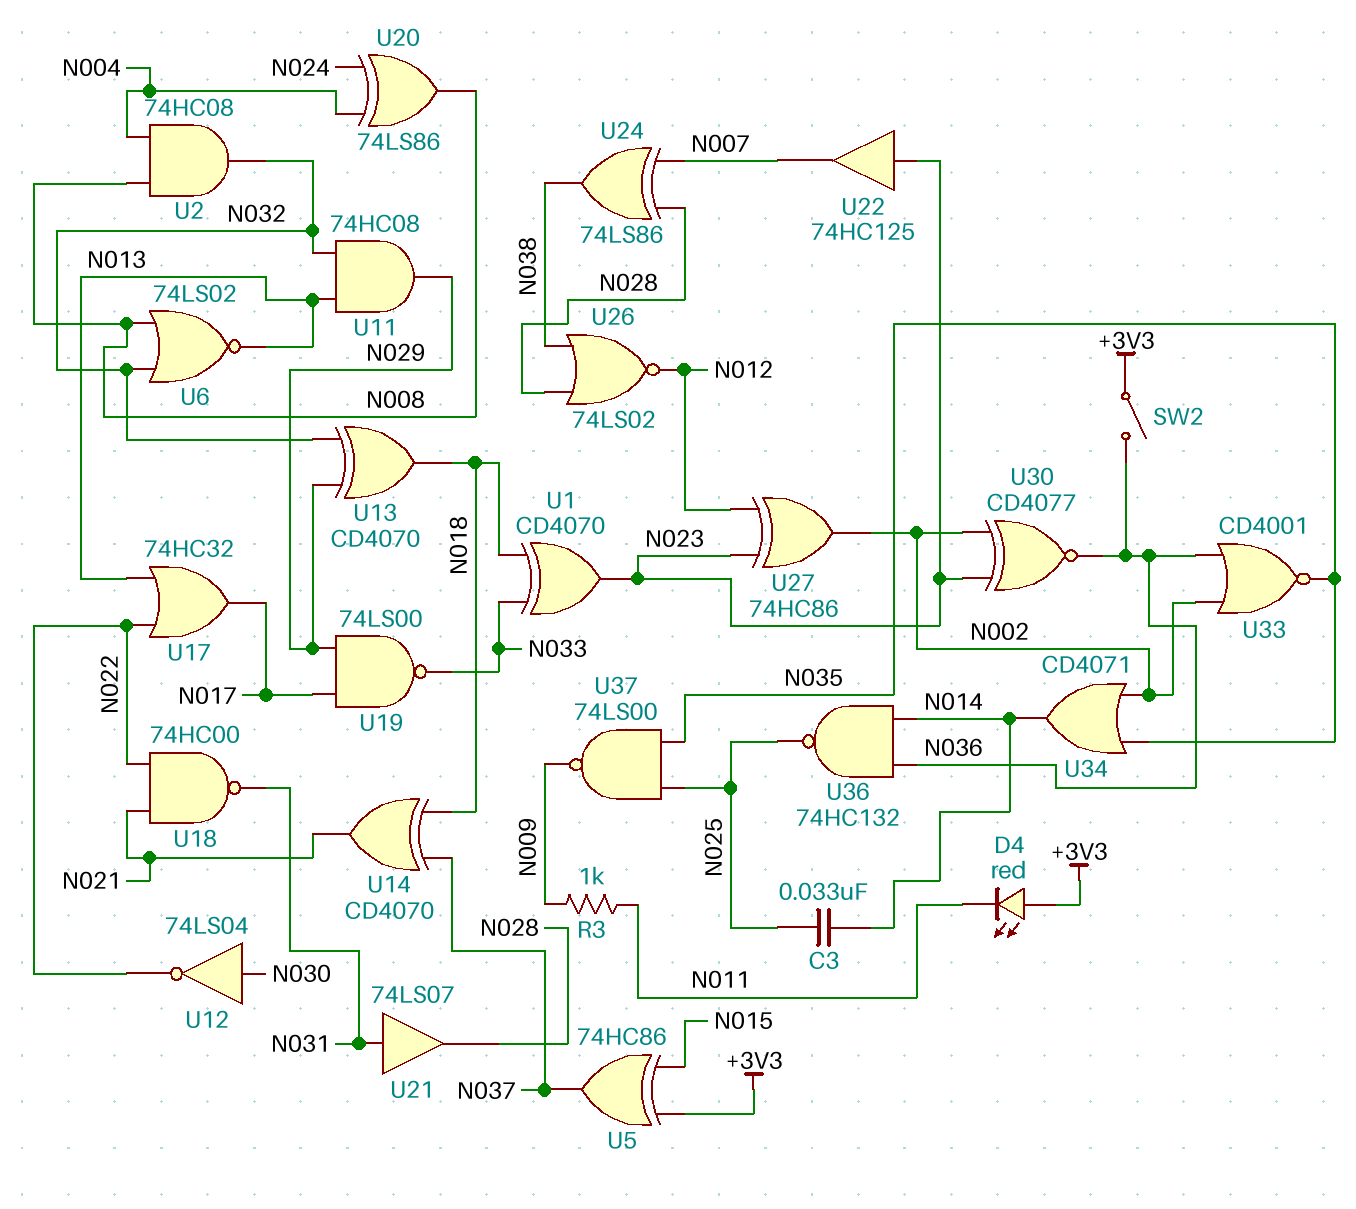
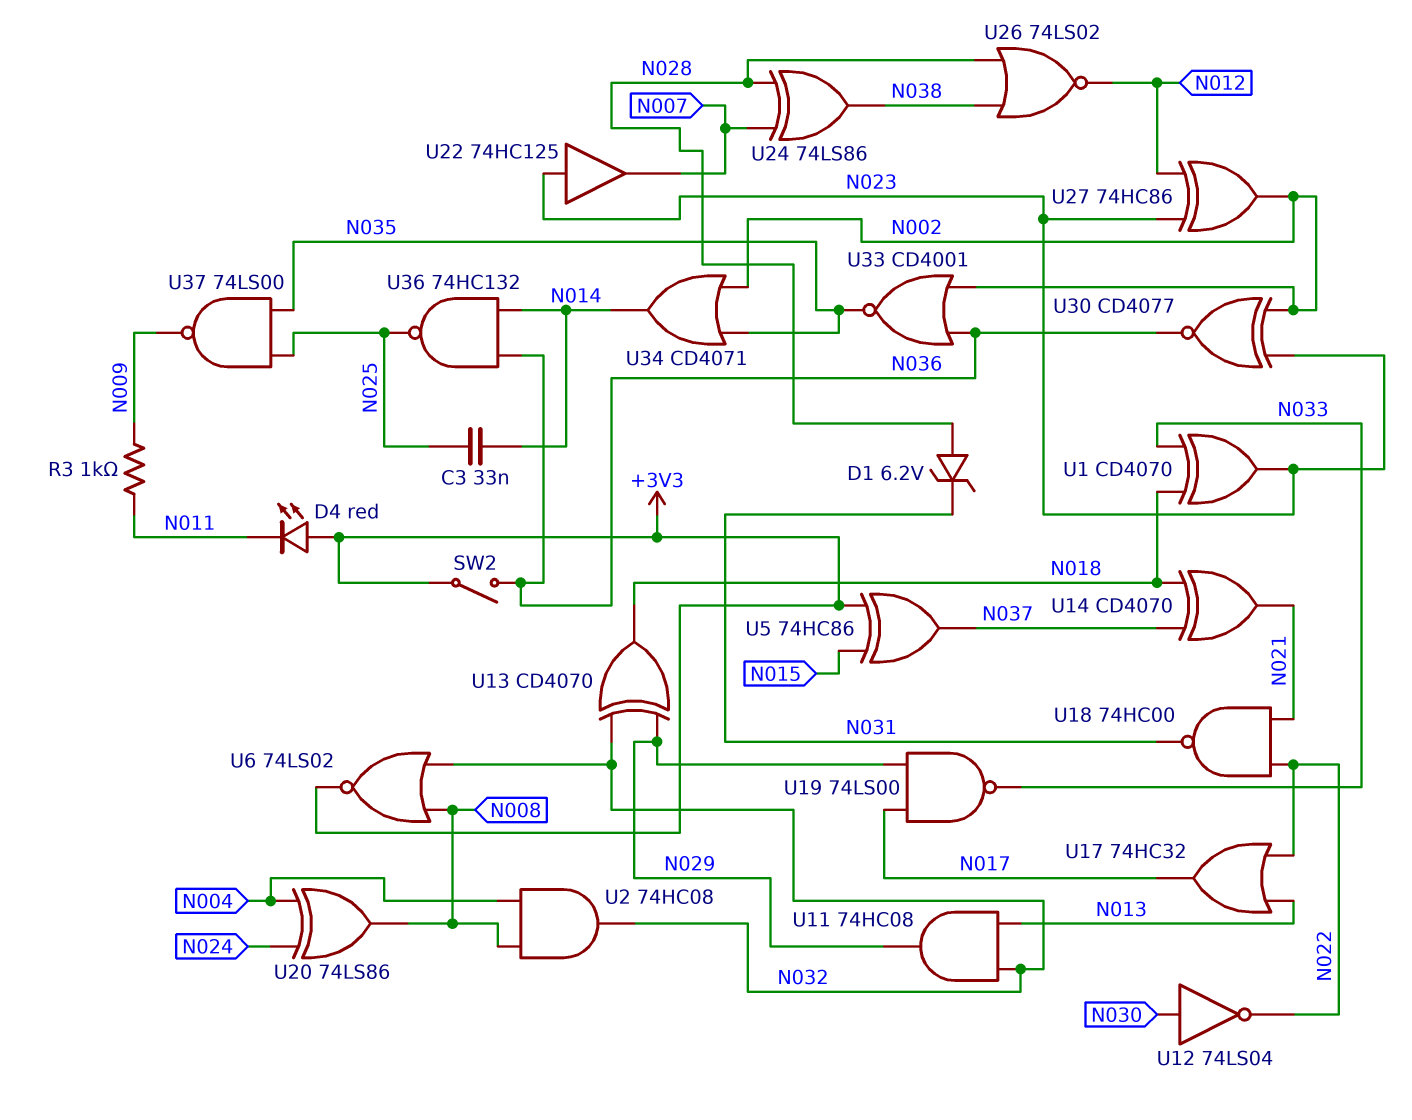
D1: none -> zener 6.2V (A N028, K N031)
U6: NOR 74LS02 (in N008, in N032, out N013) -> NOR 74LS02 (in N008, in N032, out +3V3)
U21: buffer 74LS07 (in N031, out N028) -> none

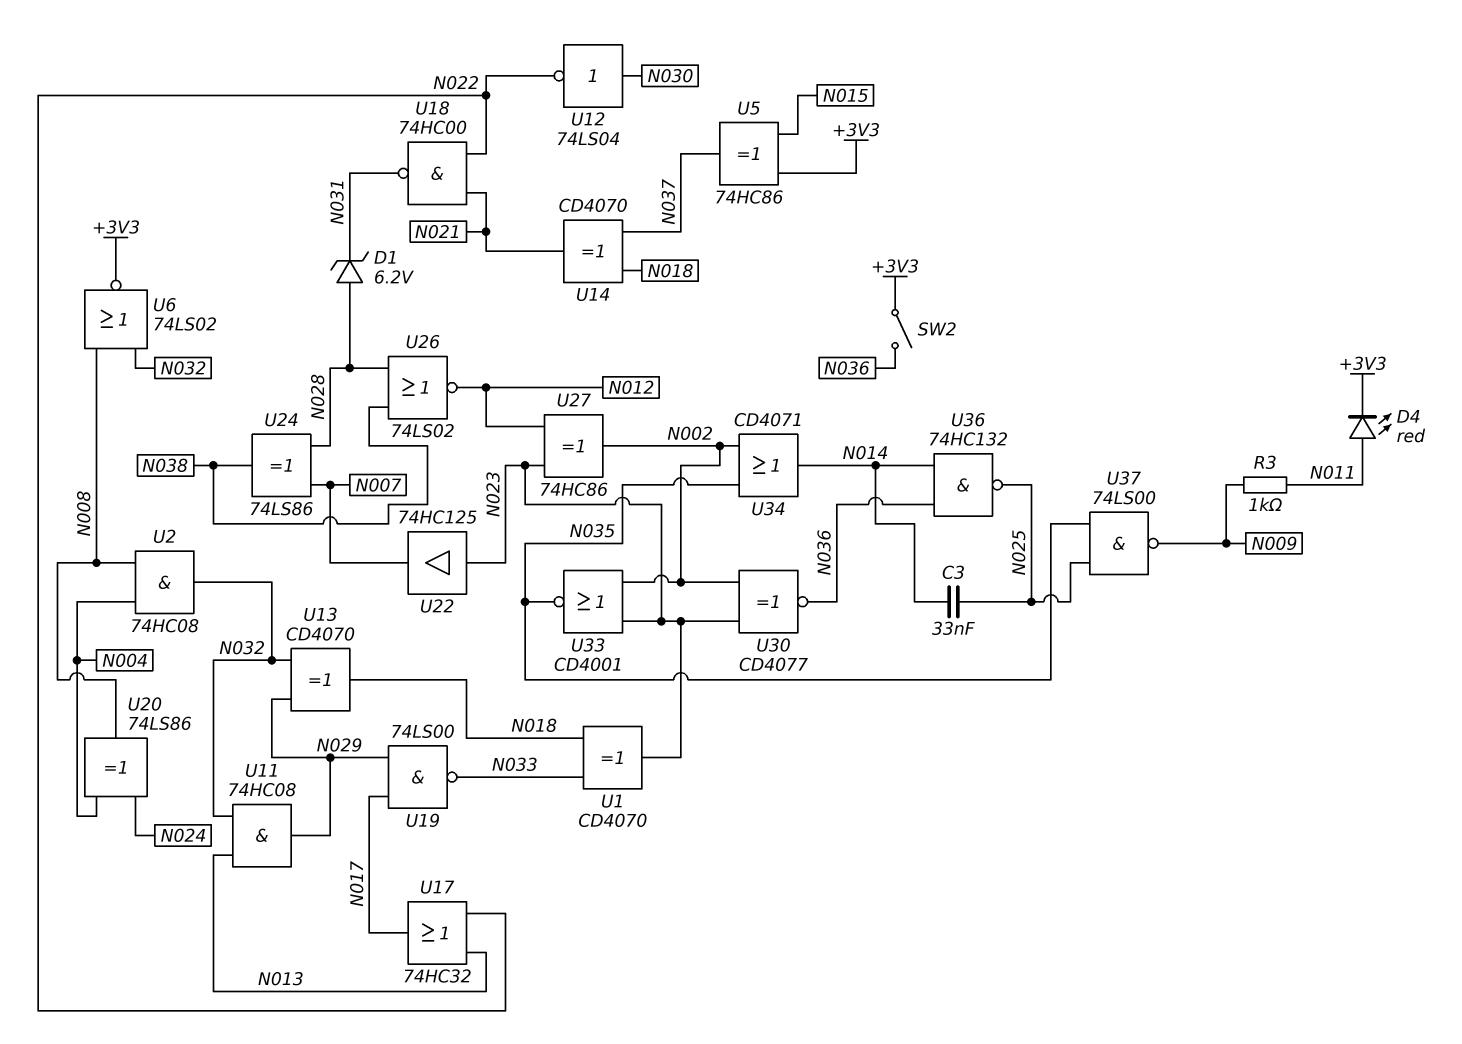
D4: LED red (A +3V3, K N011) -> LED red (A N011, K +3V3)
U33: NOR CD4001 (in N002, in N036, out N035) -> NOR CD4001 (in N002, in N023, out N035)

